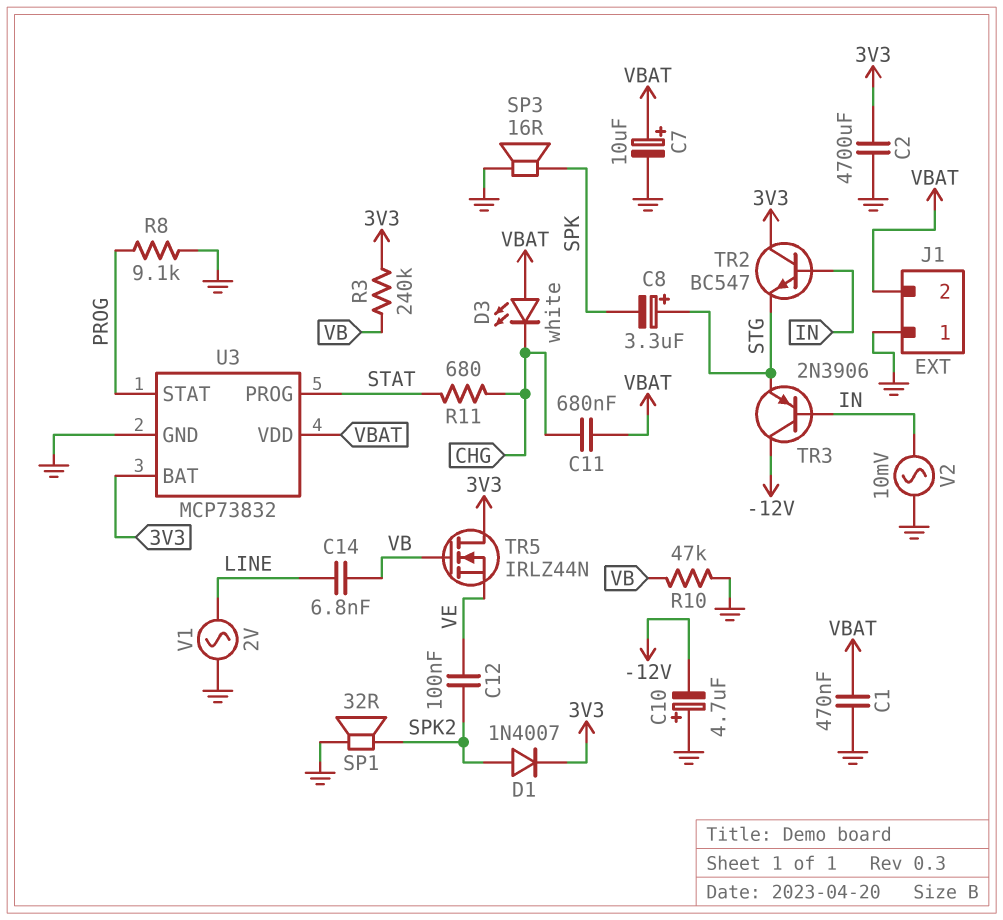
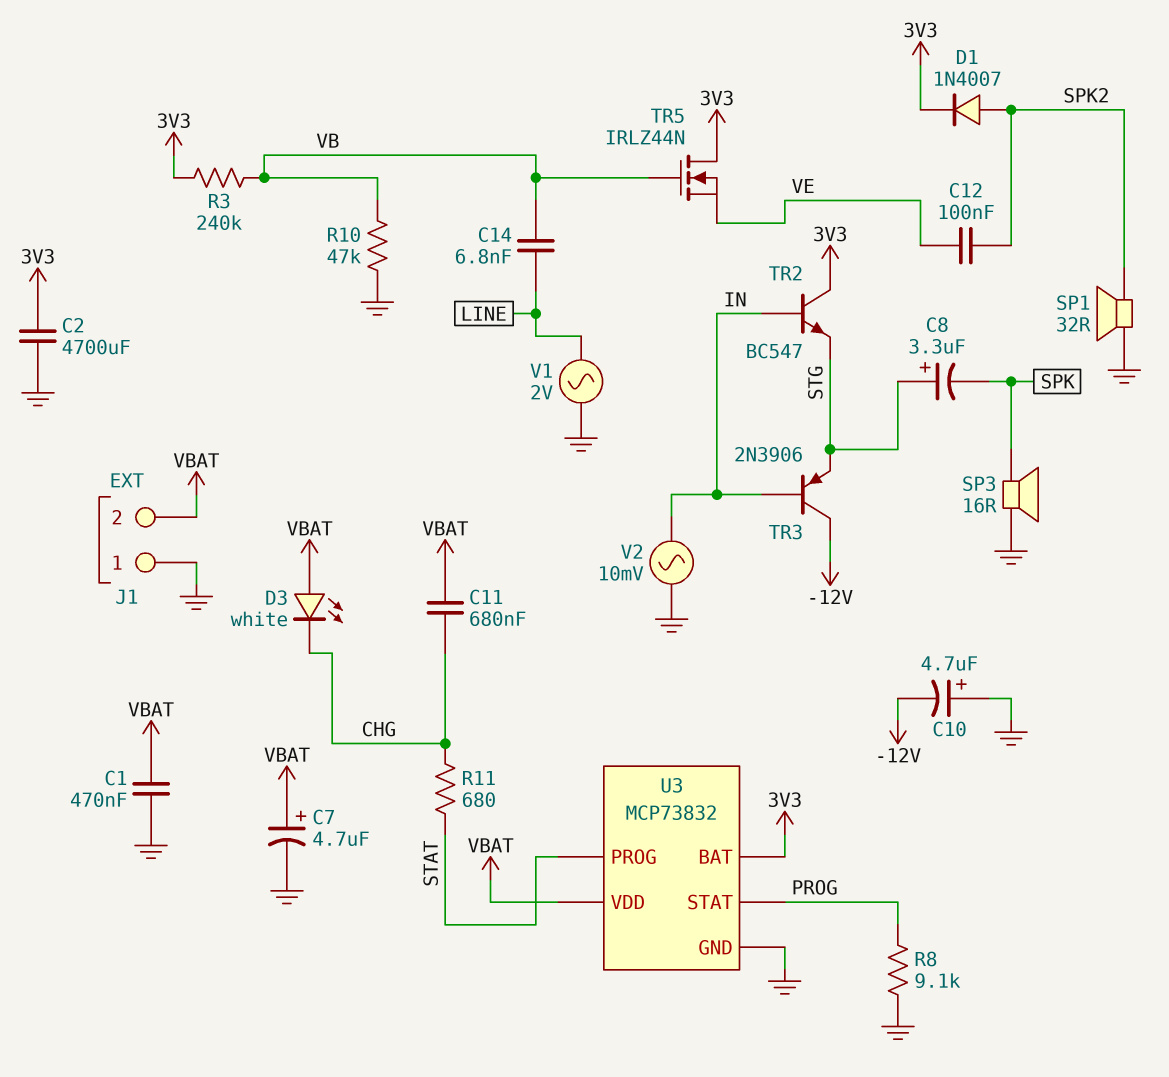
C7: 10uF (plus VBAT, minus GND) -> 4.7uF (plus VBAT, minus GND)

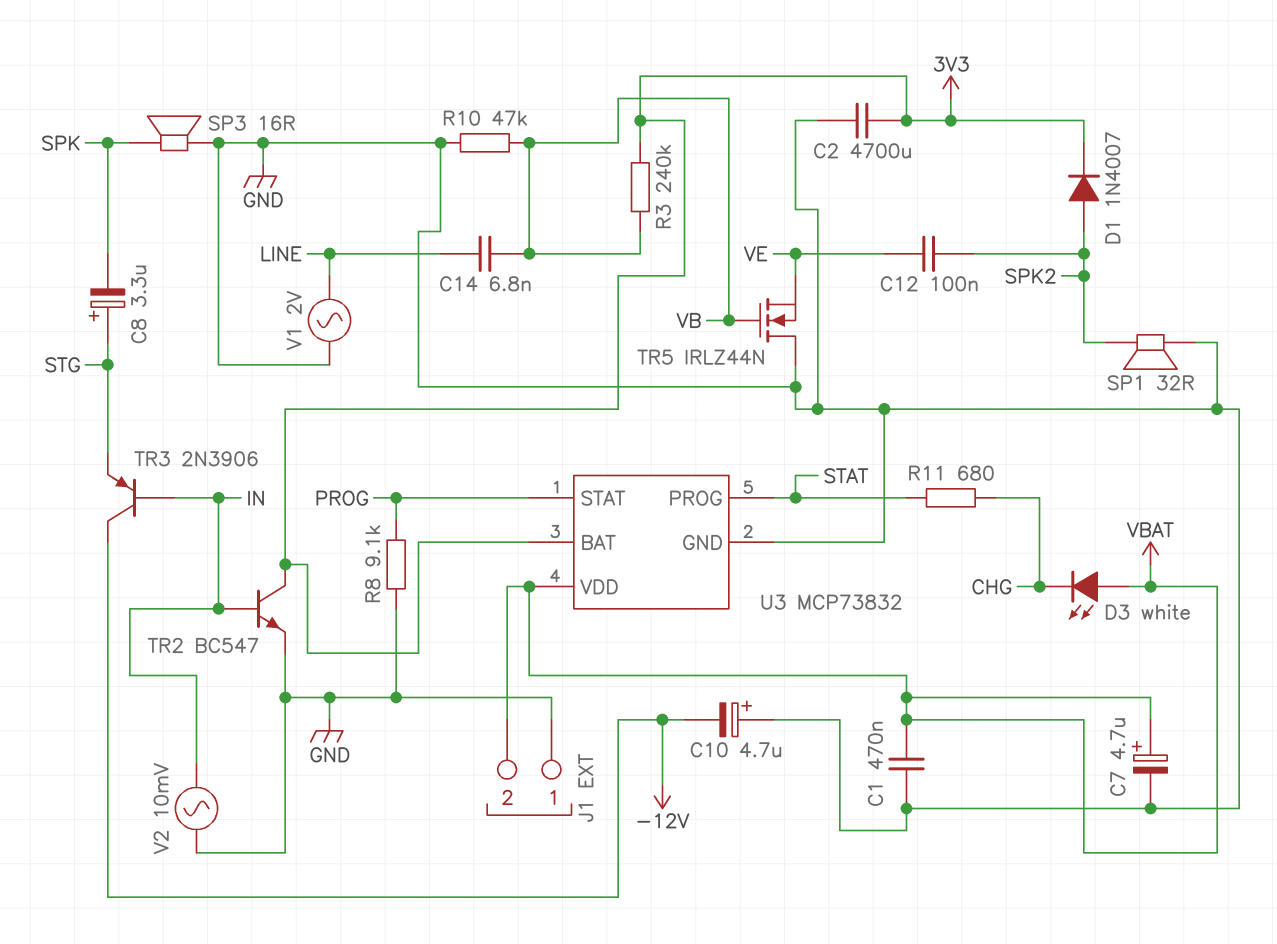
C11: 680nF (CHG, VBAT) -> none
TR2: NPN BC547 (B IN, C 3V3, E STG) -> NPN BC547 (B IN, C 3V3, E GND)
TR5: NMOS IRLZ44N (G VB, D 3V3, S VE) -> NMOS IRLZ44N (G VB, D GND, S VE)

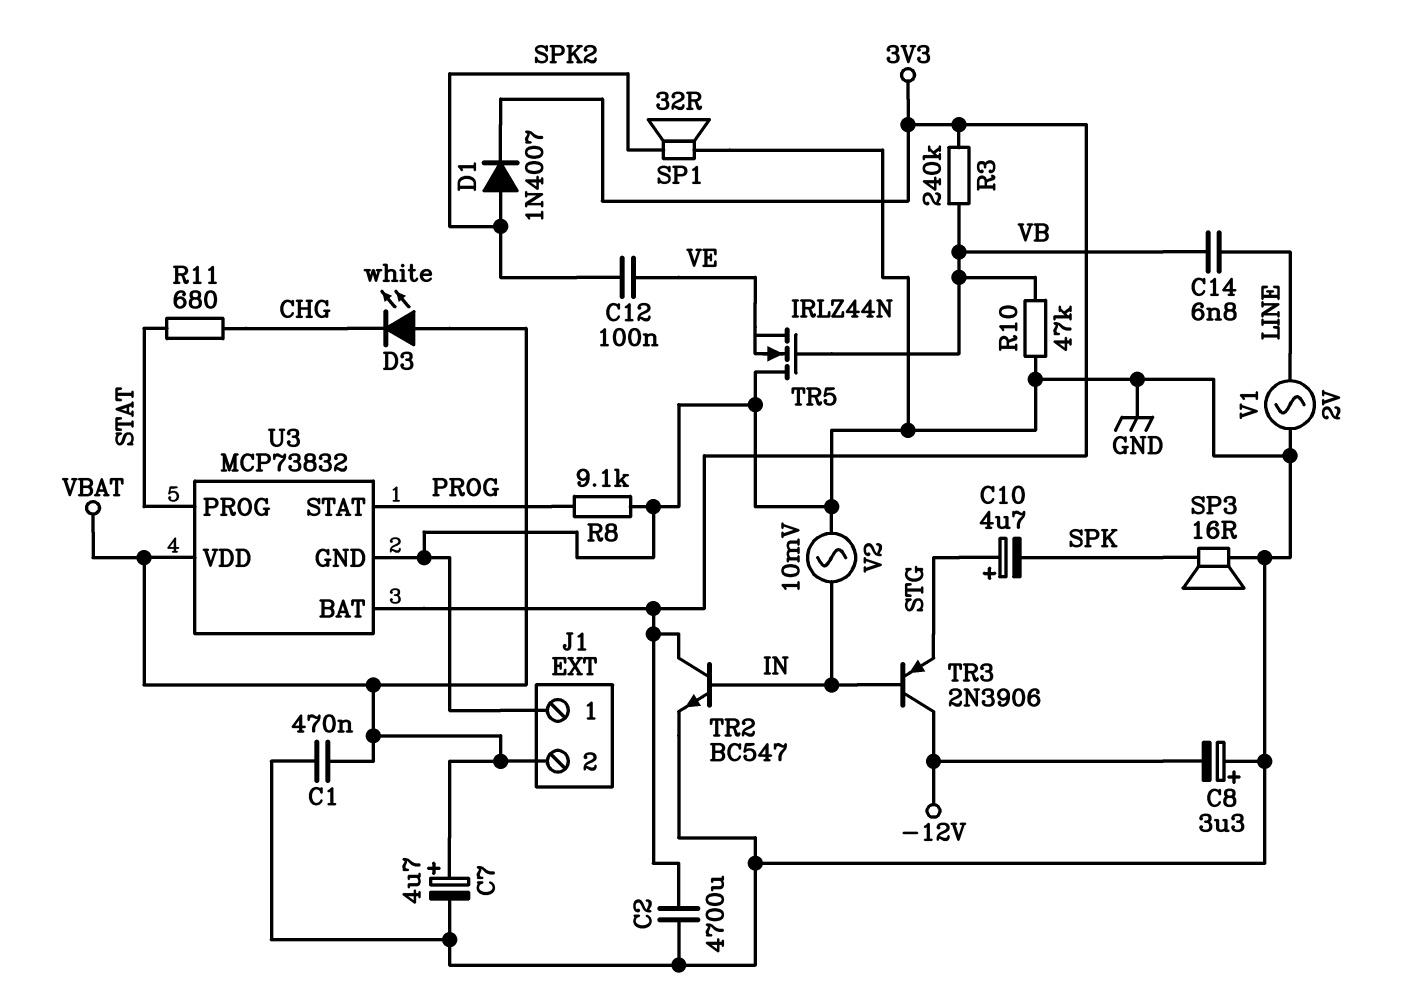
C8: 3.3uF (plus STG, minus SPK) -> 3.3uF (plus GND, minus -12V)
C10: 4.7uF (plus GND, minus -12V) -> 4.7uF (plus STG, minus SPK)

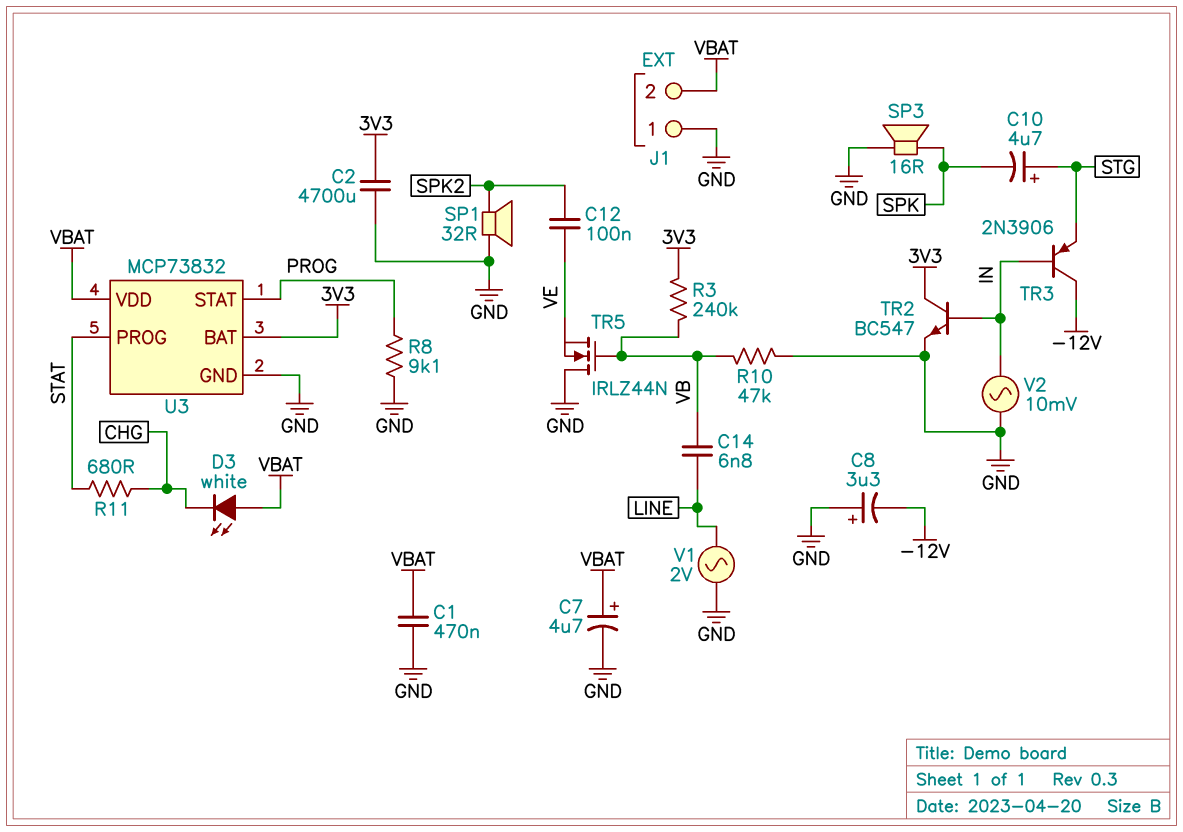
D1: diode 1N4007 (A SPK2, K 3V3) -> none

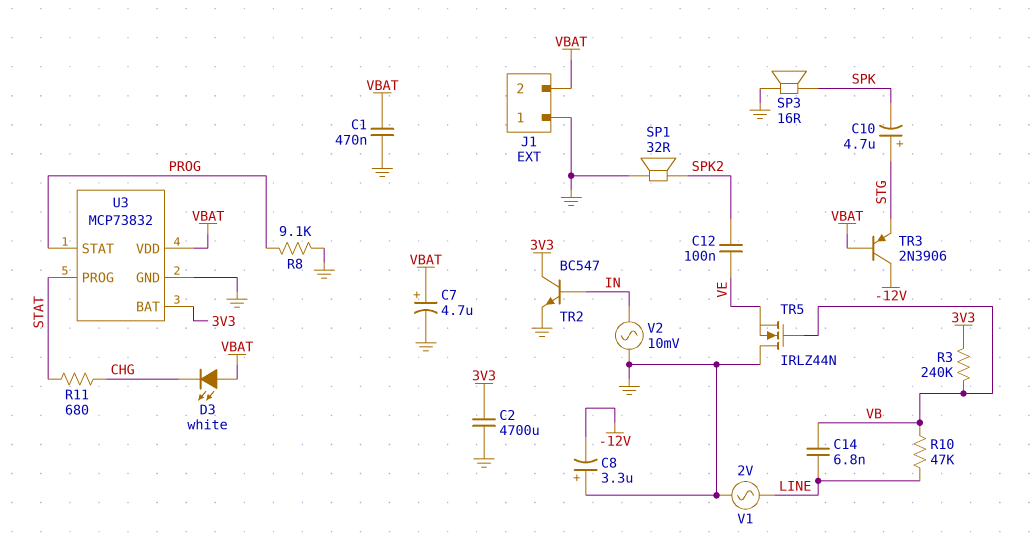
R10: 47k (GND, VB) -> 47k (LINE, VB)
TR3: PNP 2N3906 (B IN, C -12V, E STG) -> PNP 2N3906 (B VBAT, C -12V, E STG)

